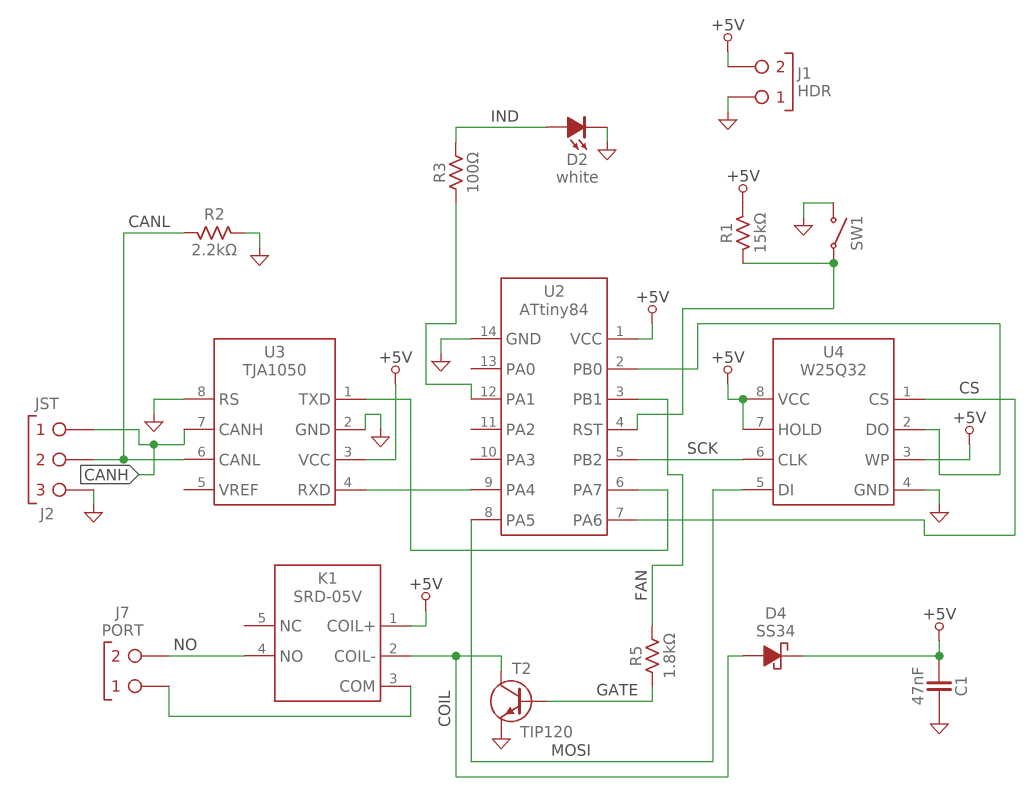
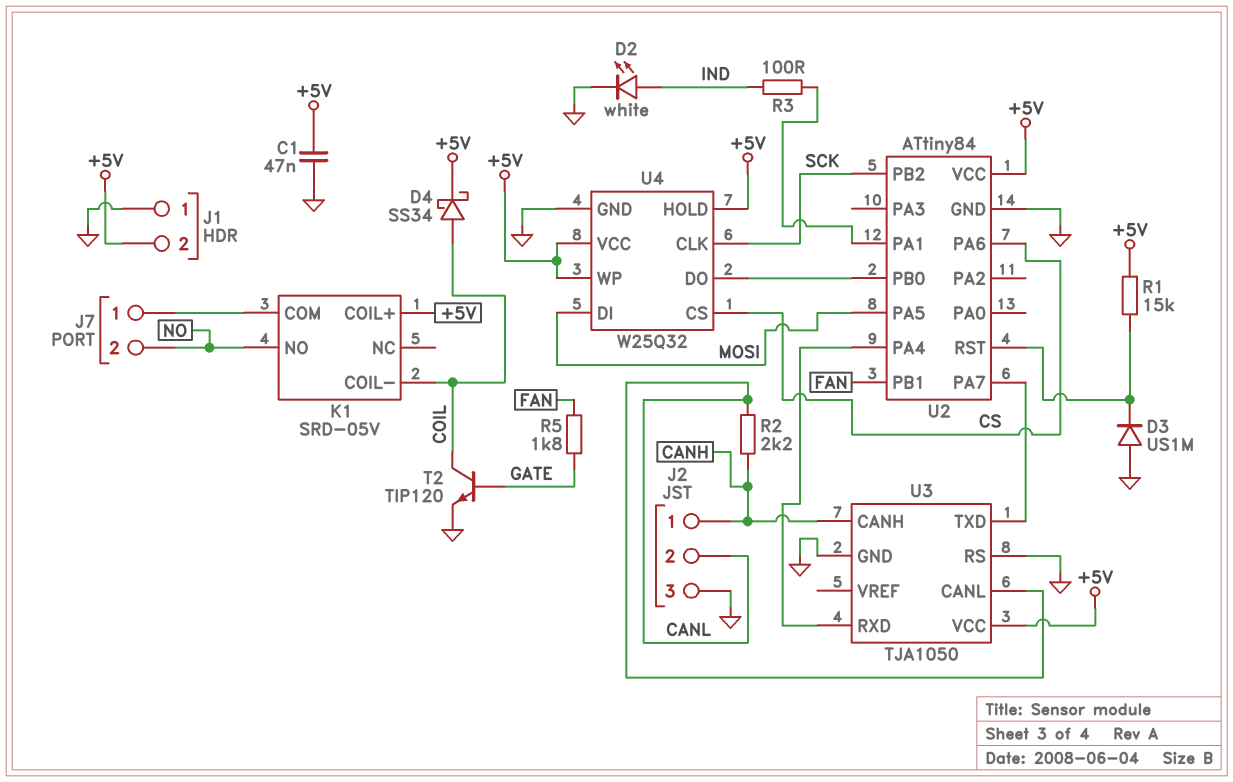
D3: none -> diode US1M (A GND, K U2/RST)
R2: 2.2k (CANL, GND) -> 2.2k (CANH, CANL)
SW1: switch (GND, U2/RST) -> none

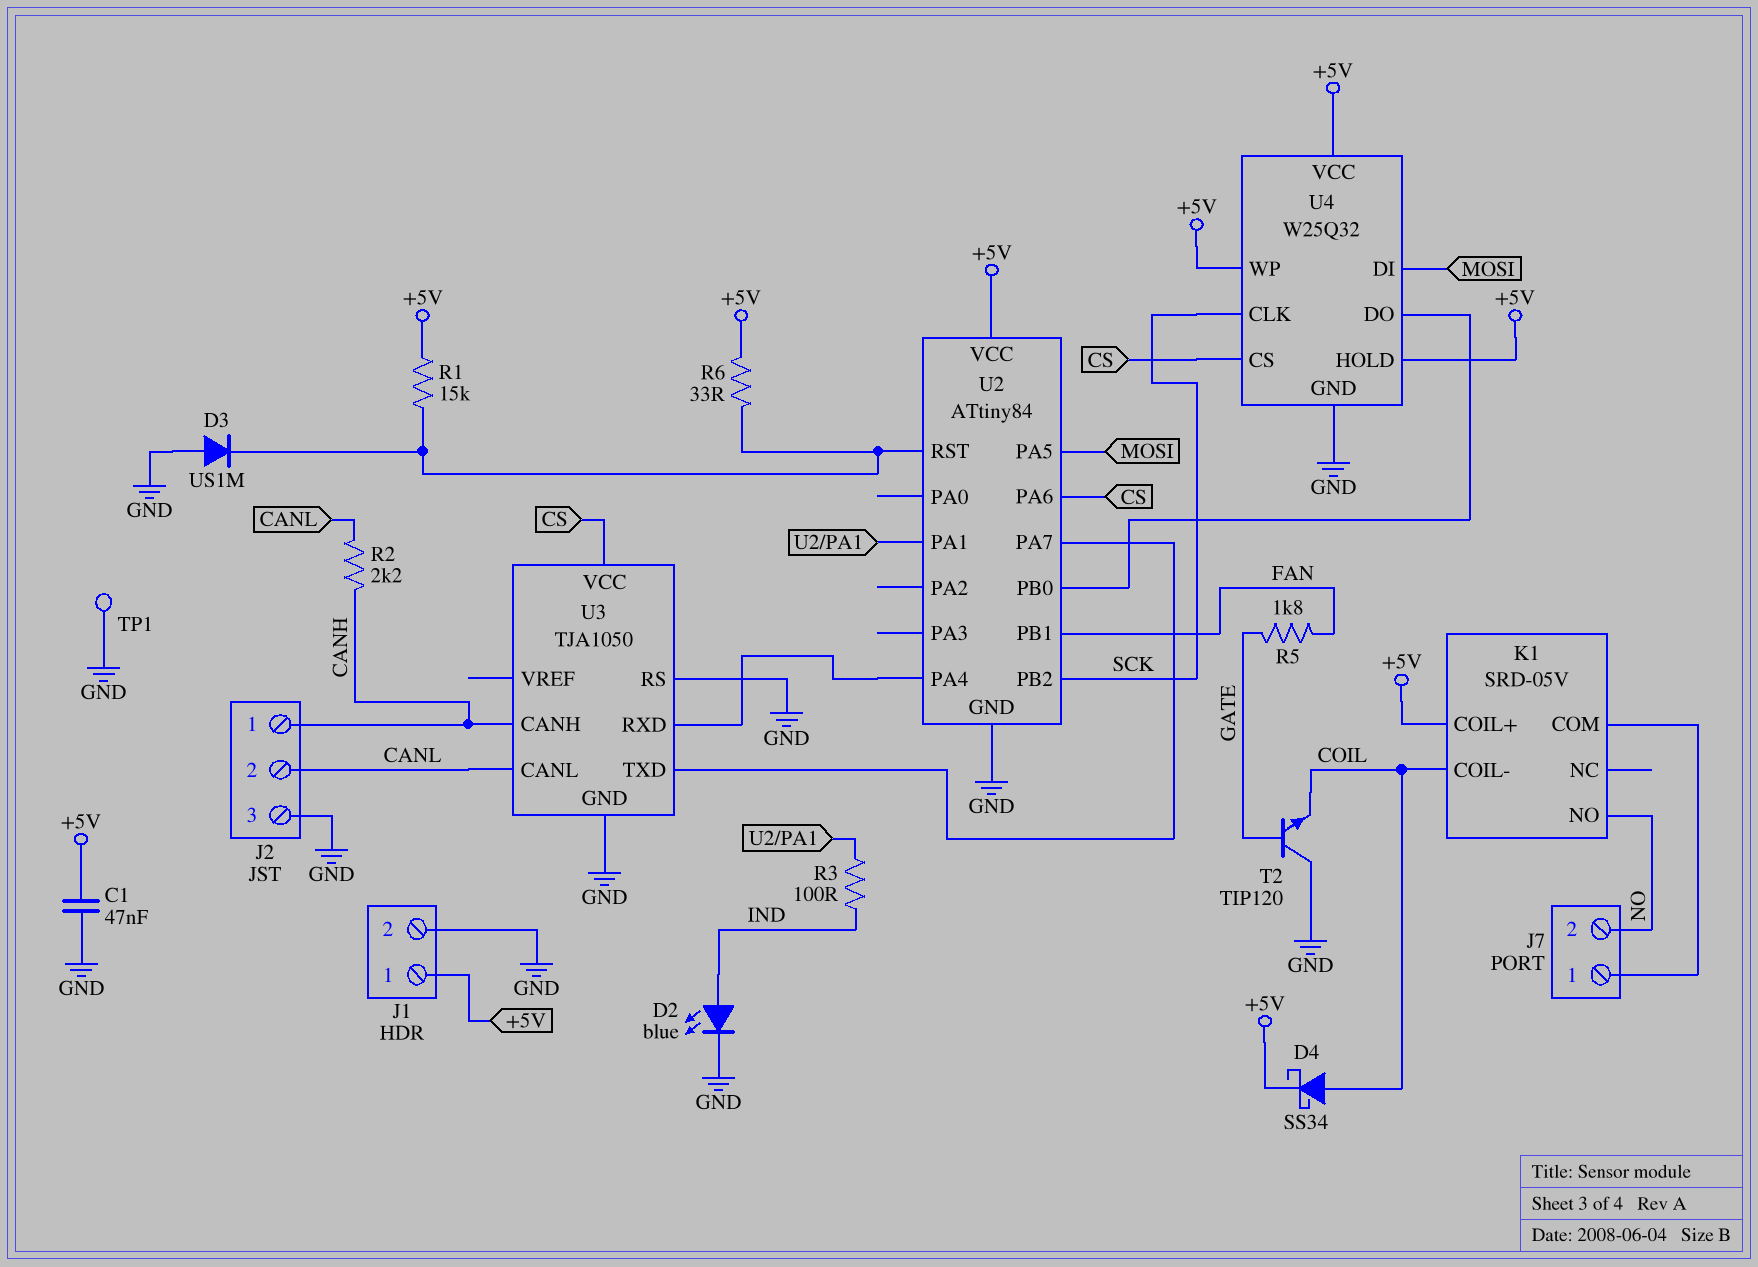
D2: LED white (A IND, K GND) -> LED blue (A IND, K GND)
J1 pin 1: GND -> +5V
J1 pin 2: +5V -> GND
R6: none -> 33 (+5V, U2/RST)
T2: NPN TIP120 (B GATE, C COIL, E GND) -> NPN TIP120 (B GATE, C GND, E COIL)
TP1: none -> test point (GND)
U3 pin VCC: +5V -> CS

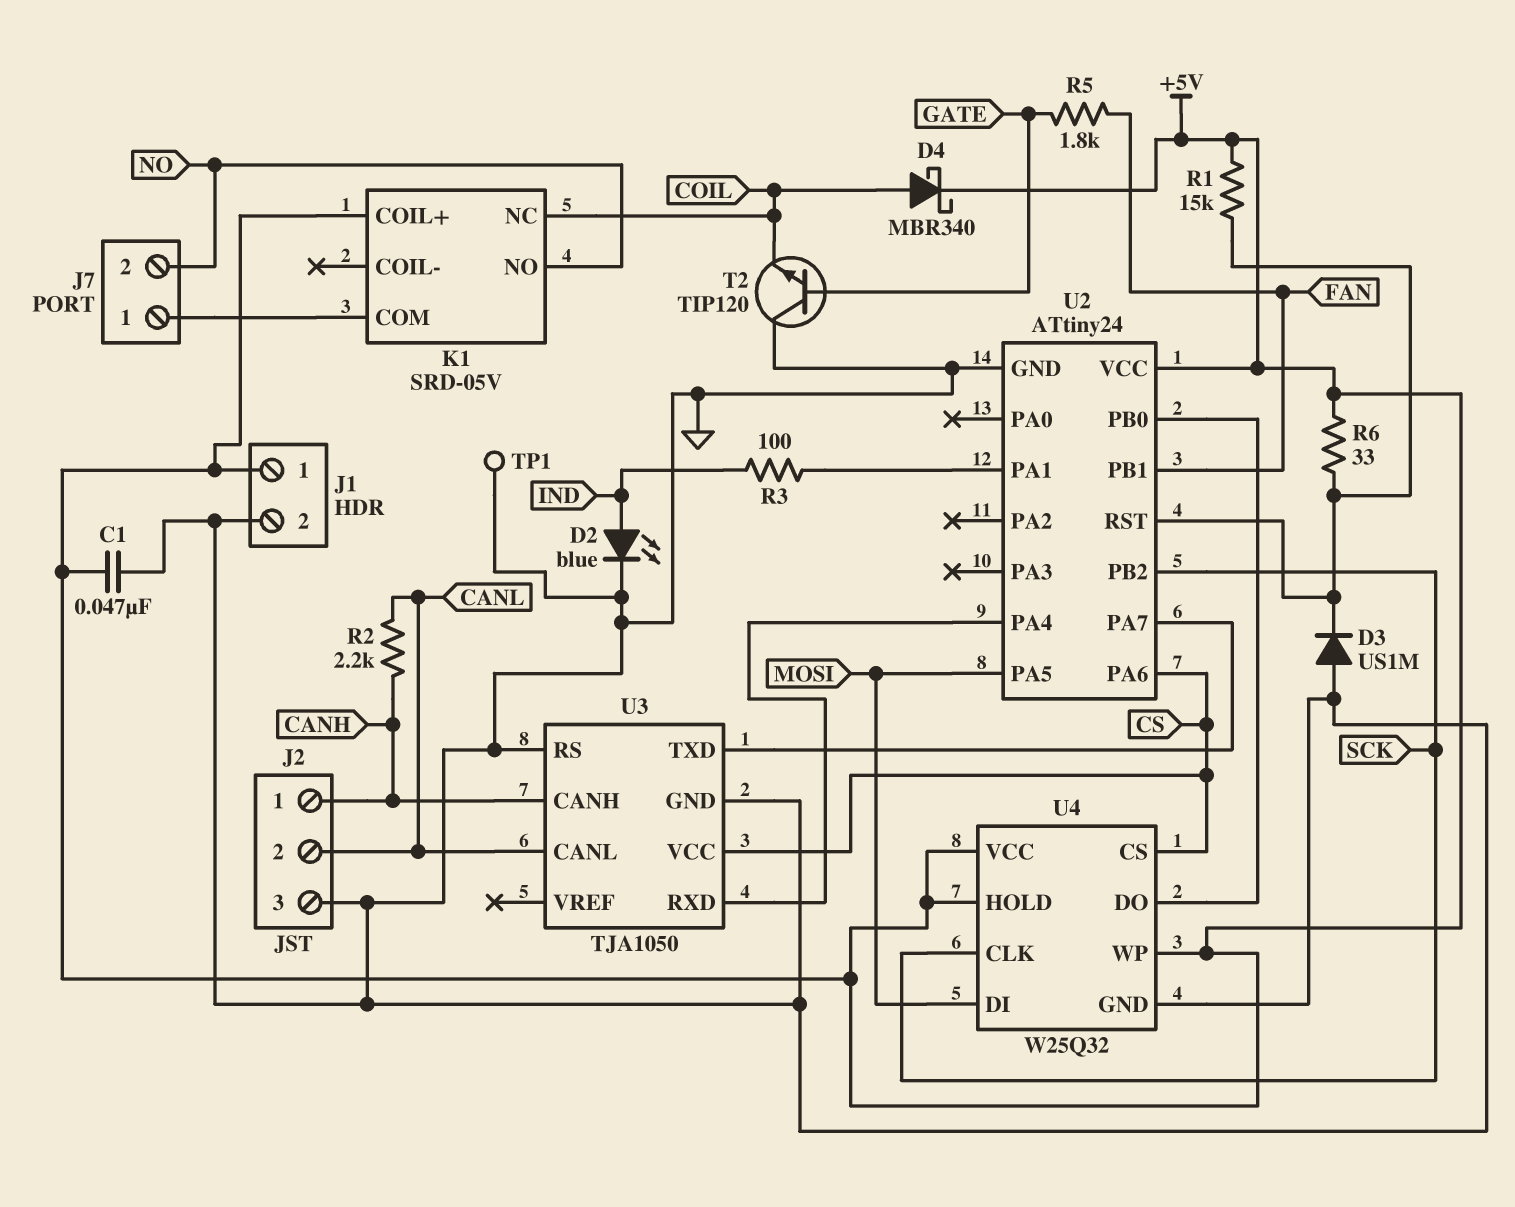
D4: schottky SS34 (A COIL, K +5V) -> schottky MBR340 (A COIL, K +5V)
K1 pin COIL-: COIL -> none
K1 pin NC: none -> COIL
U2: ATtiny84 -> ATtiny24

